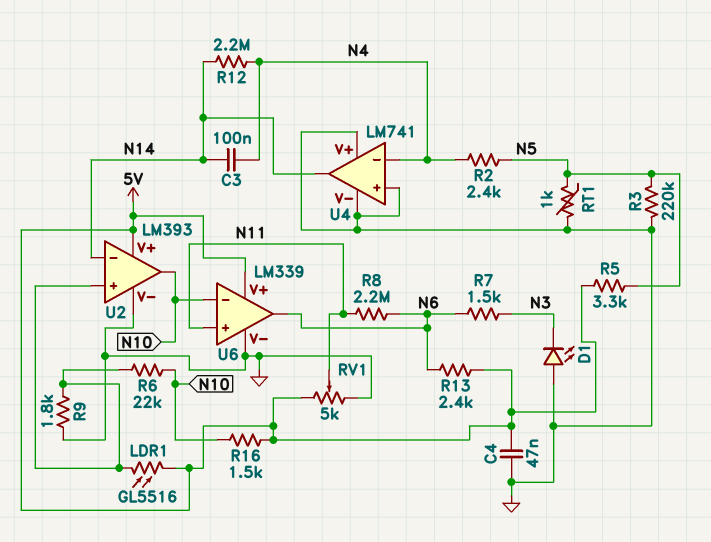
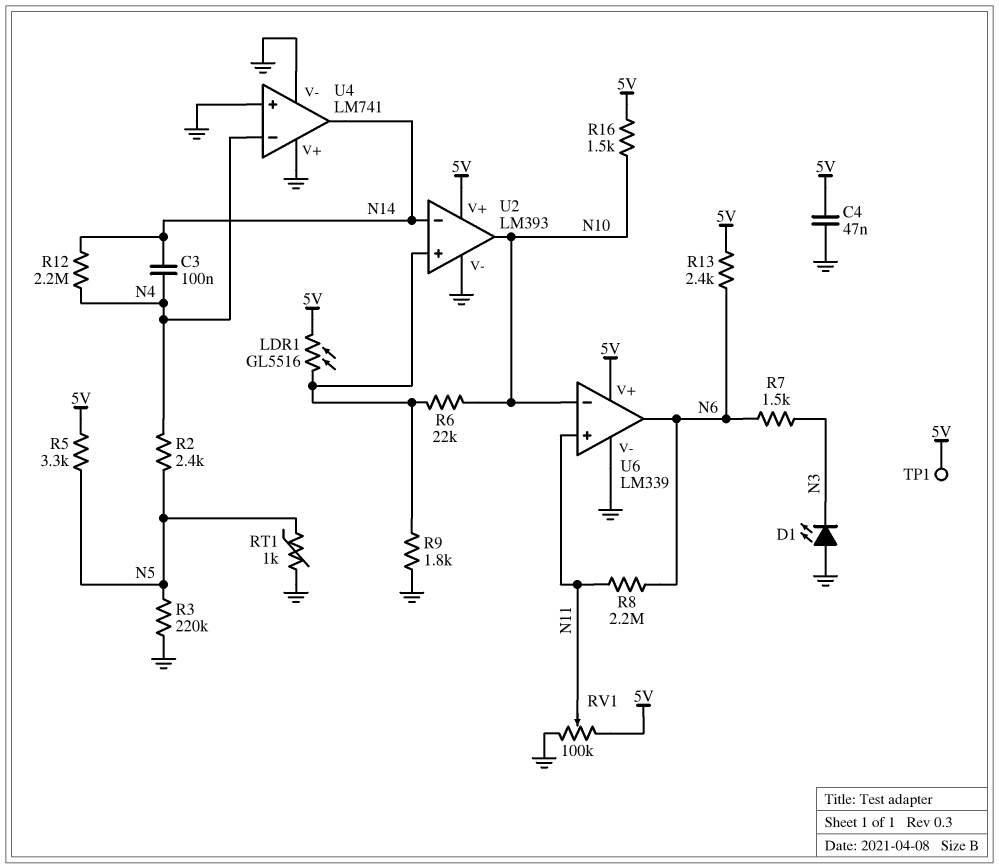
RV1: 5k (5V, GND, wiper N11) -> 100k (5V, GND, wiper N11)
TP1: none -> test point (5V)

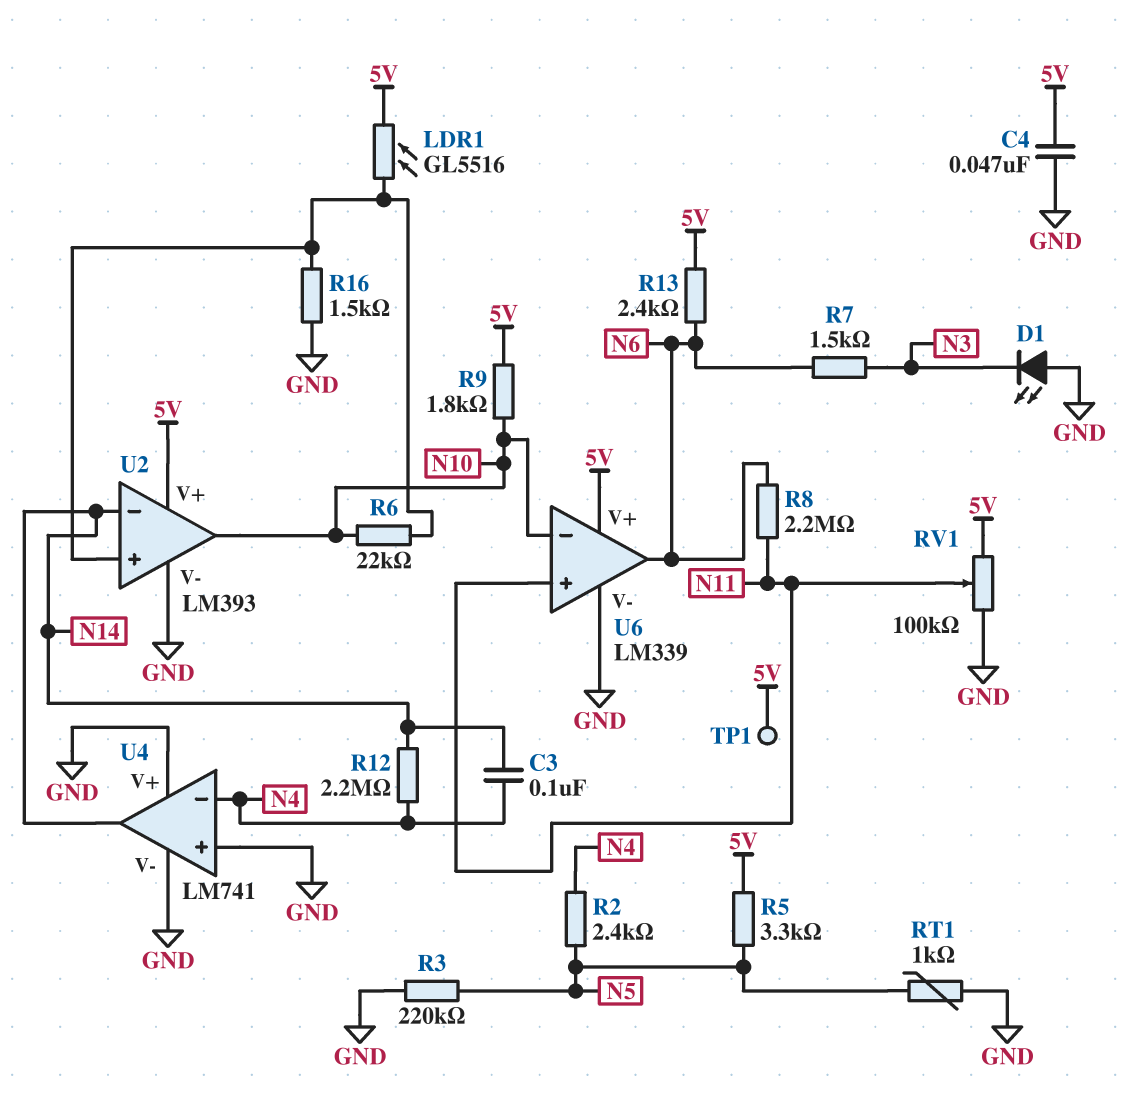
R9: 1.8k (GND, U2/in+) -> 1.8k (5V, N10)
R16: 1.5k (5V, N10) -> 1.5k (GND, U2/in+)

